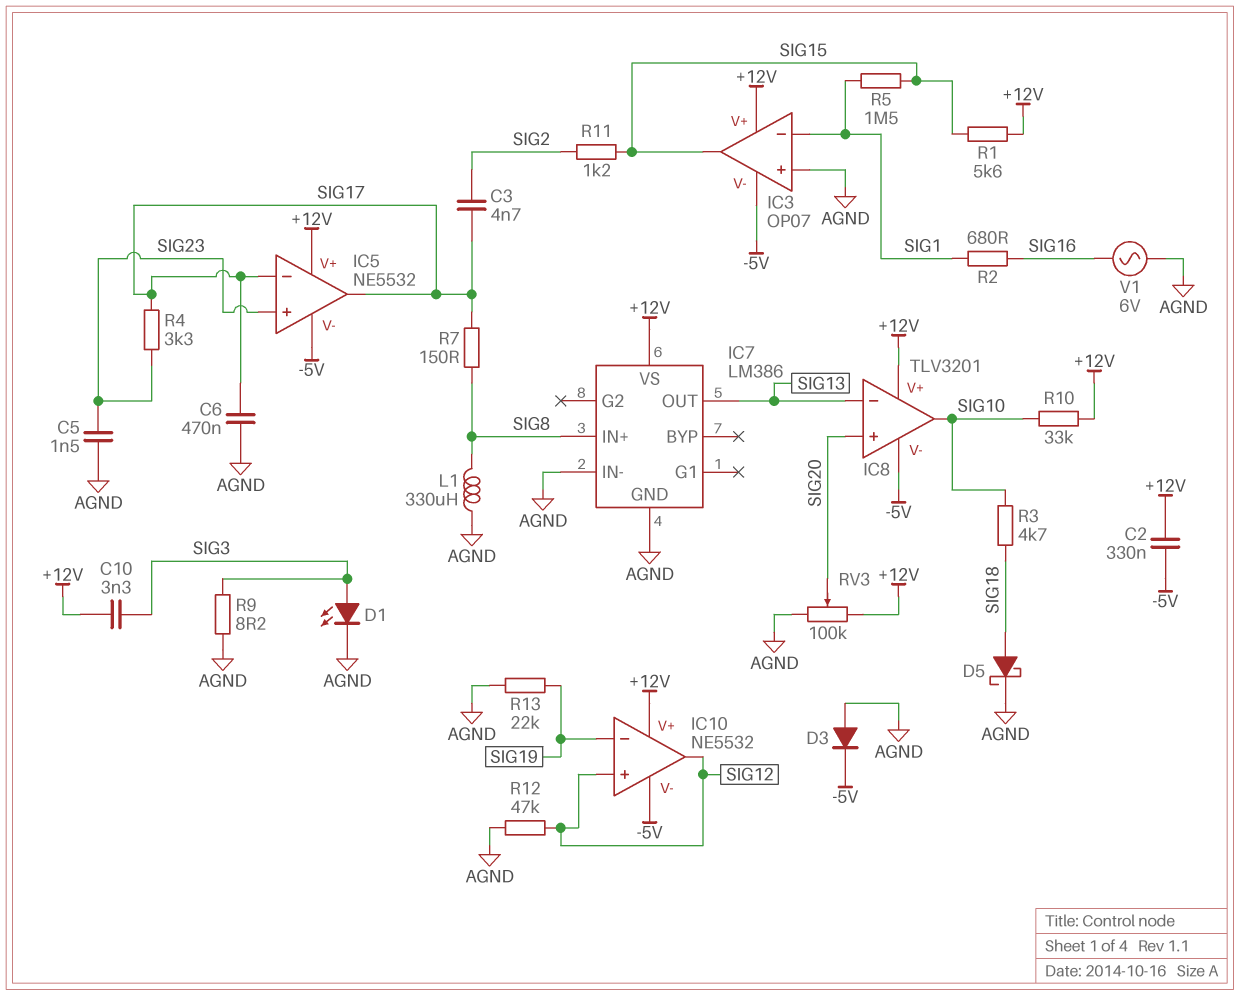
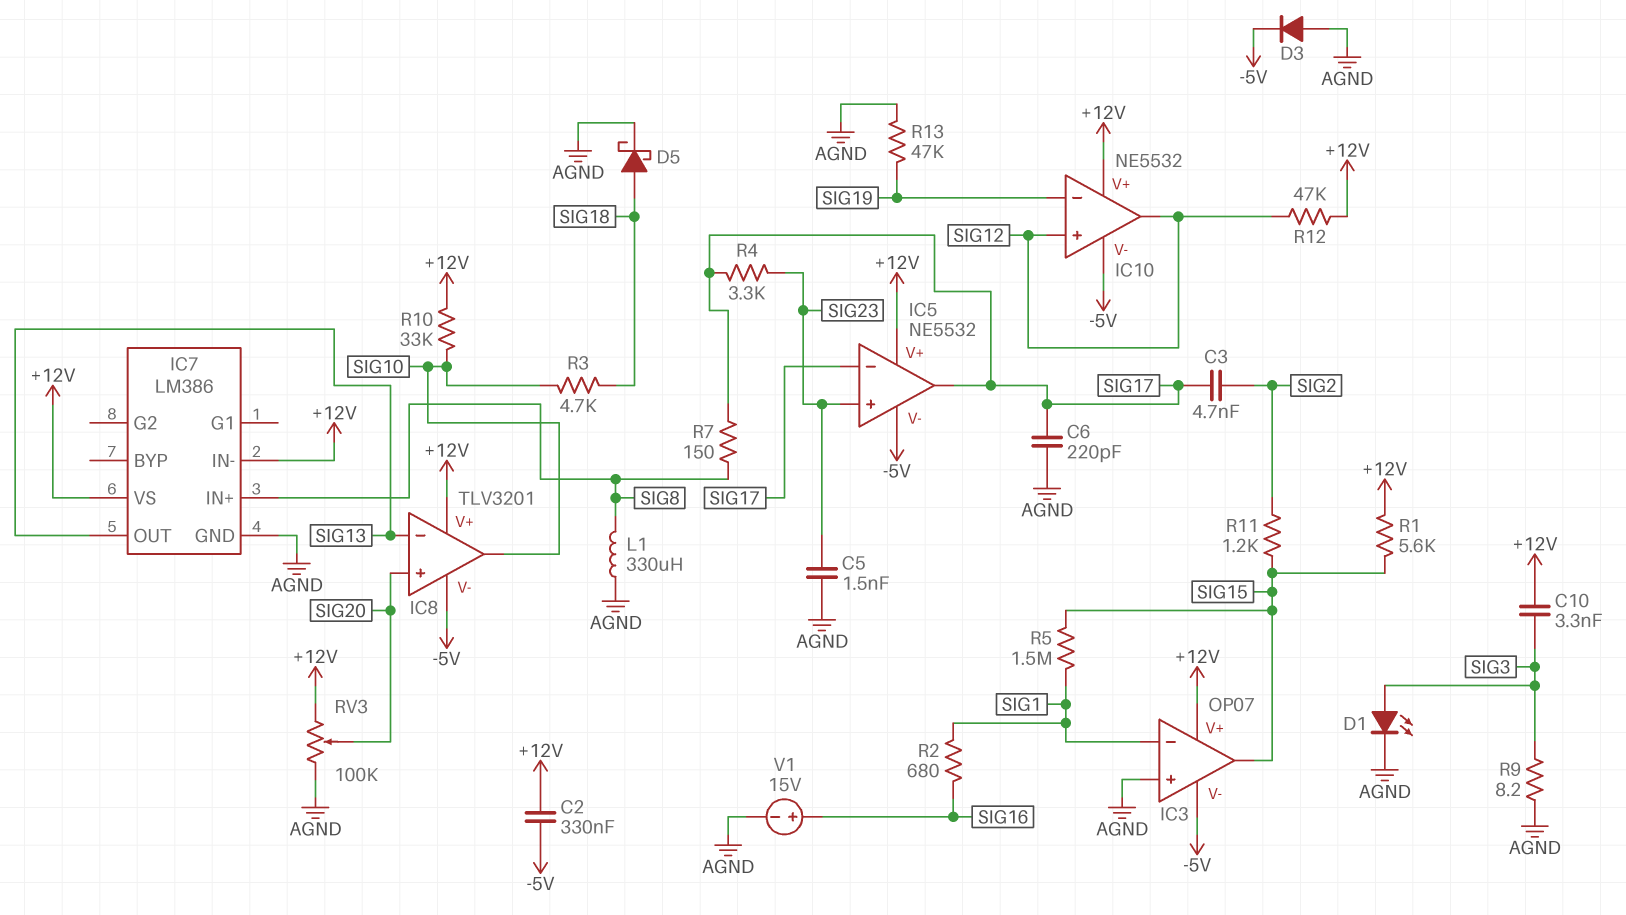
C6: 470nF (AGND, SIG17) -> 220pF (AGND, SIG17)
IC7 pin IN-: AGND -> +12V
R12: 47k (AGND, SIG12) -> 47k (+12V, SIG12)
R13: 22k (AGND, SIG19) -> 47k (AGND, SIG19)
V1: AC 6V (AGND, SIG16) -> 15V (plus SIG16, minus AGND)

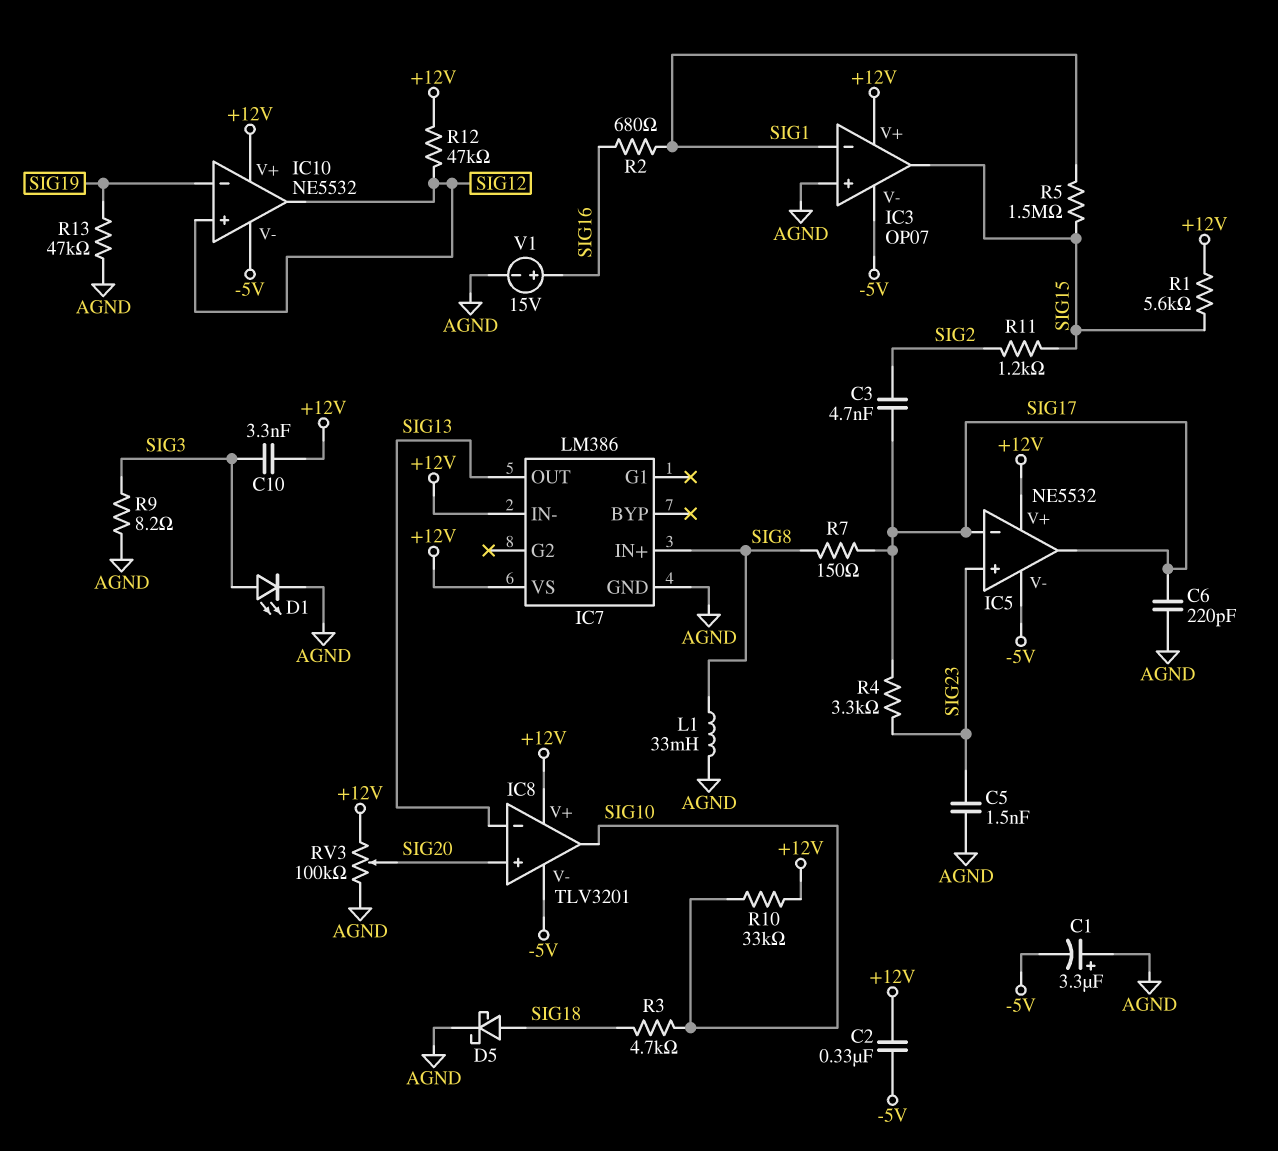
C1: none -> 3.3uF (plus AGND, minus -5V)
D3: diode (A AGND, K -5V) -> none
L1: 330uH (AGND, SIG8) -> 33mH (AGND, SIG8)

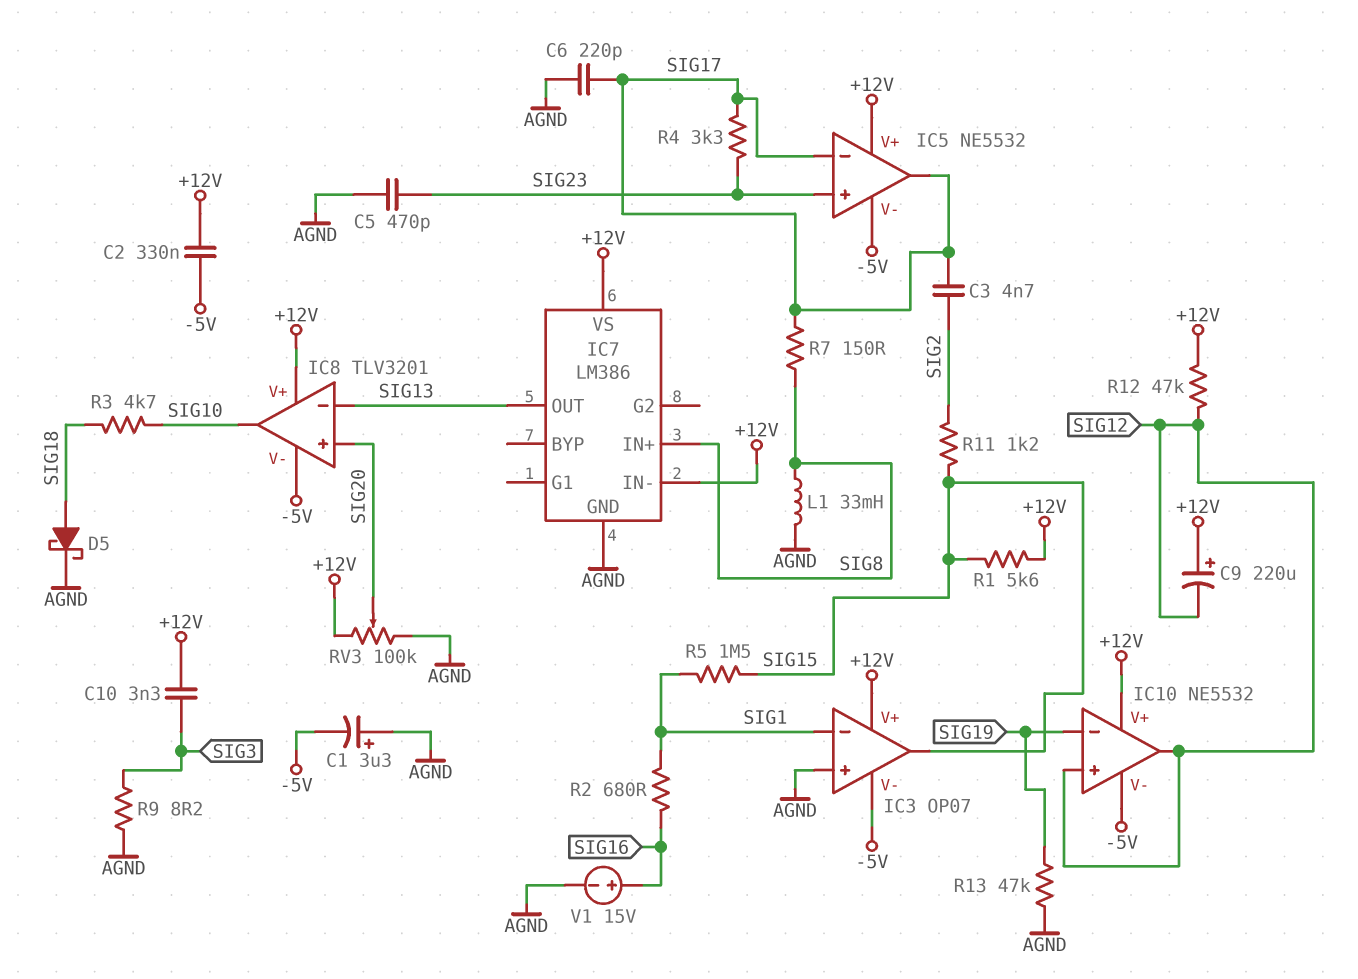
C5: 1.5nF (AGND, SIG23) -> 470pF (AGND, SIG23)
C9: none -> 220uF (plus +12V, minus SIG12)
D1: LED (A SIG3, K AGND) -> none
R10: 33k (+12V, SIG10) -> none

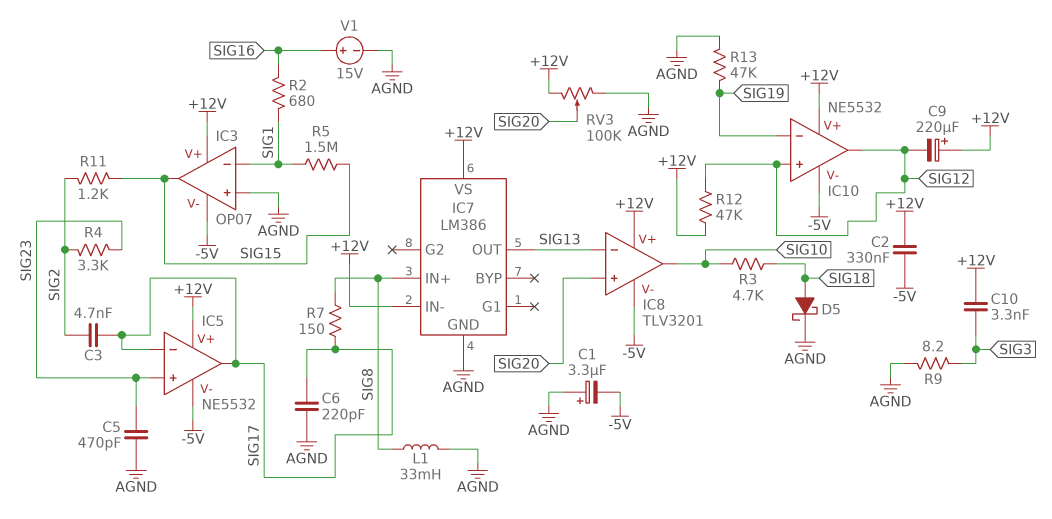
R1: 5.6k (+12V, SIG15) -> none
R4: 3.3k (SIG17, SIG23) -> 3.3k (SIG2, SIG23)

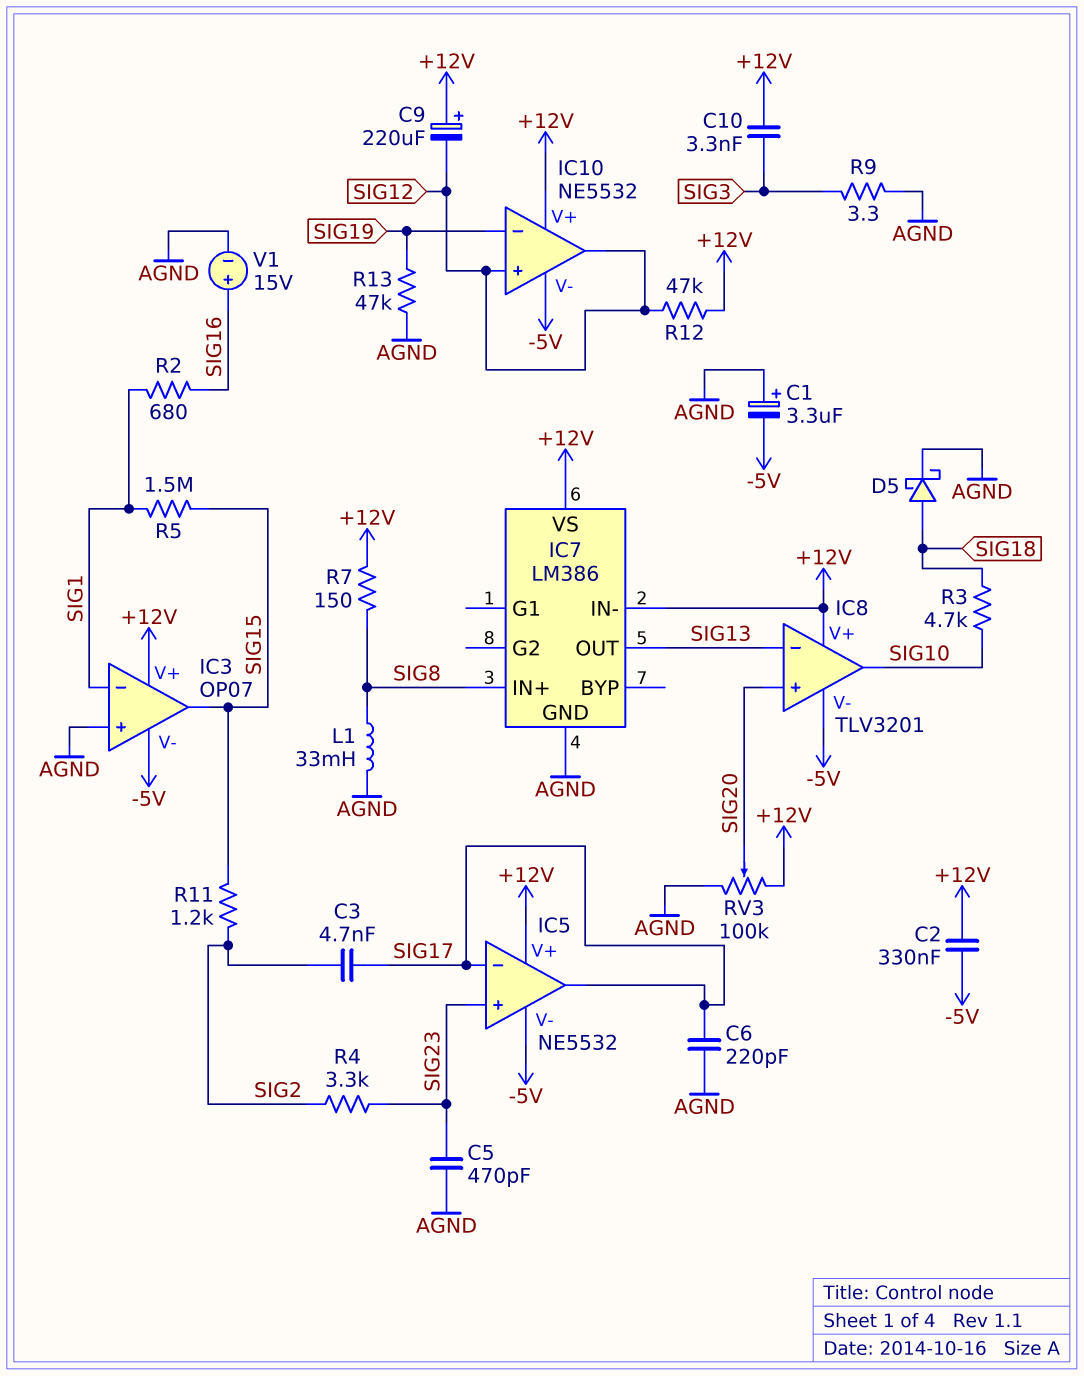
R7: 150 (SIG8, SIG17) -> 150 (+12V, SIG8)
R9: 8.2 (AGND, SIG3) -> 3.3 (AGND, SIG3)

